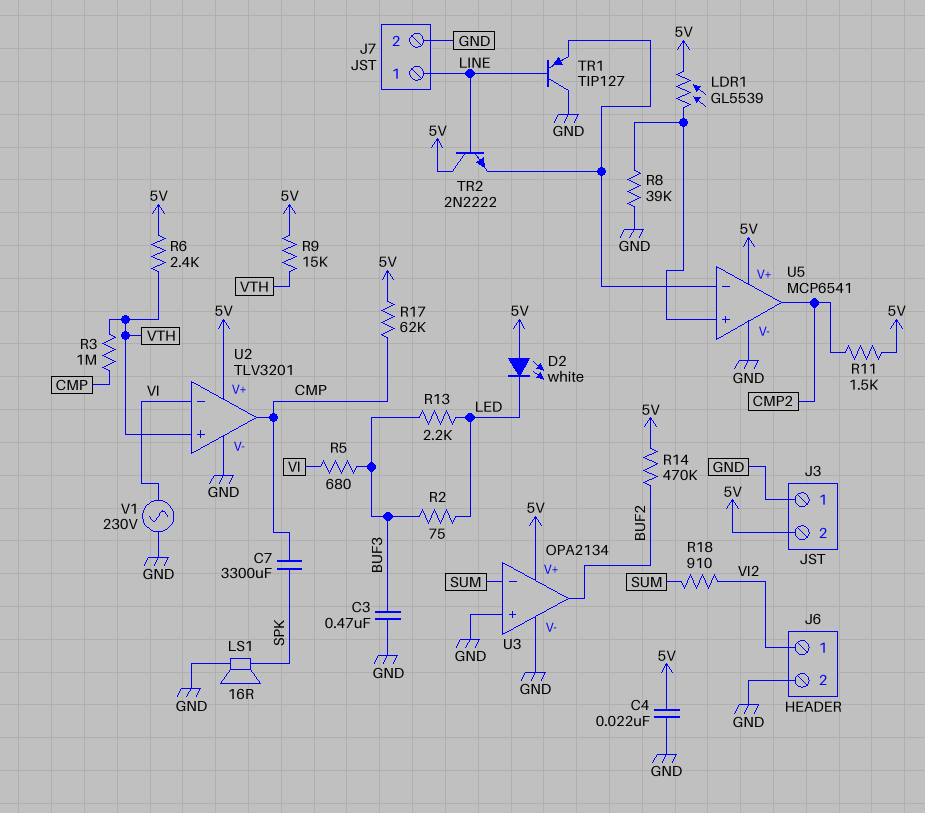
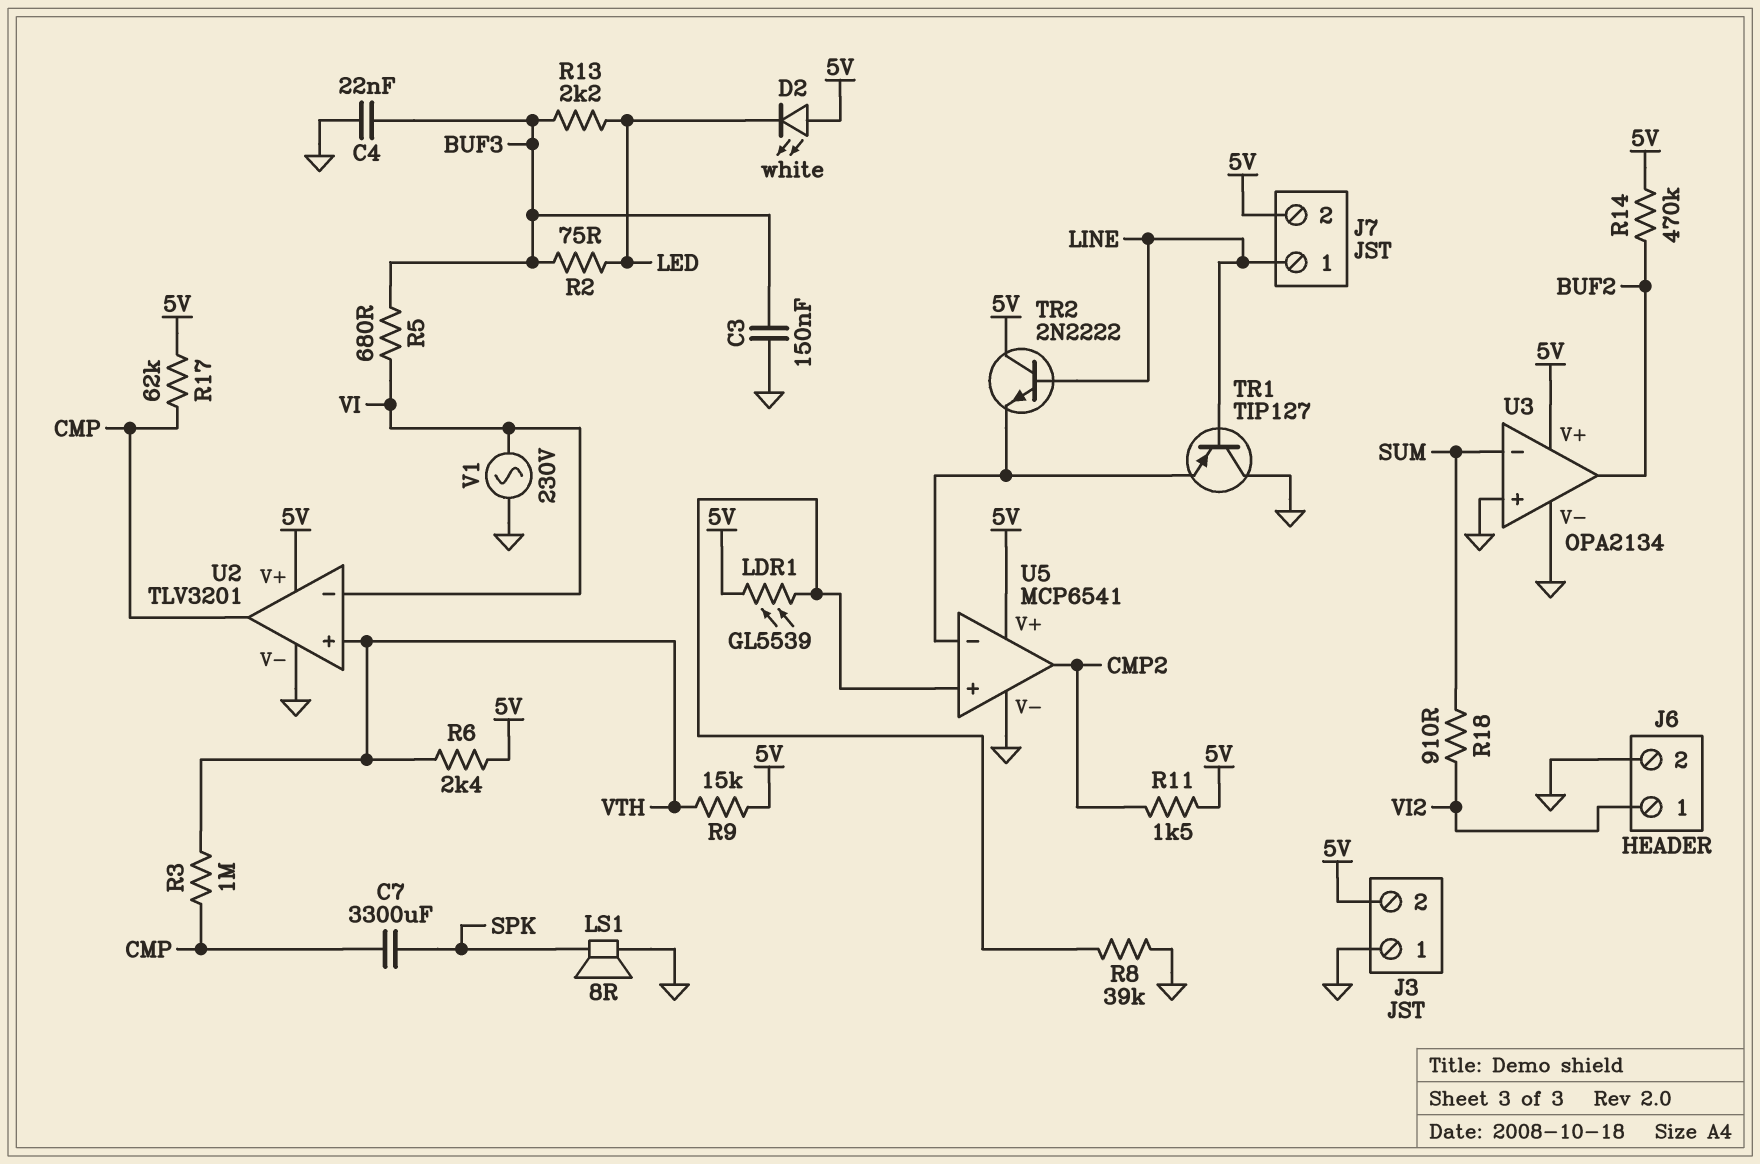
C3: 470nF (BUF3, GND) -> 150nF (BUF3, GND)
C4: 22nF (5V, GND) -> 22nF (BUF3, GND)
J7 pin 2: GND -> 5V
LS1: speaker 16R (GND, SPK) -> speaker 8R (GND, SPK)

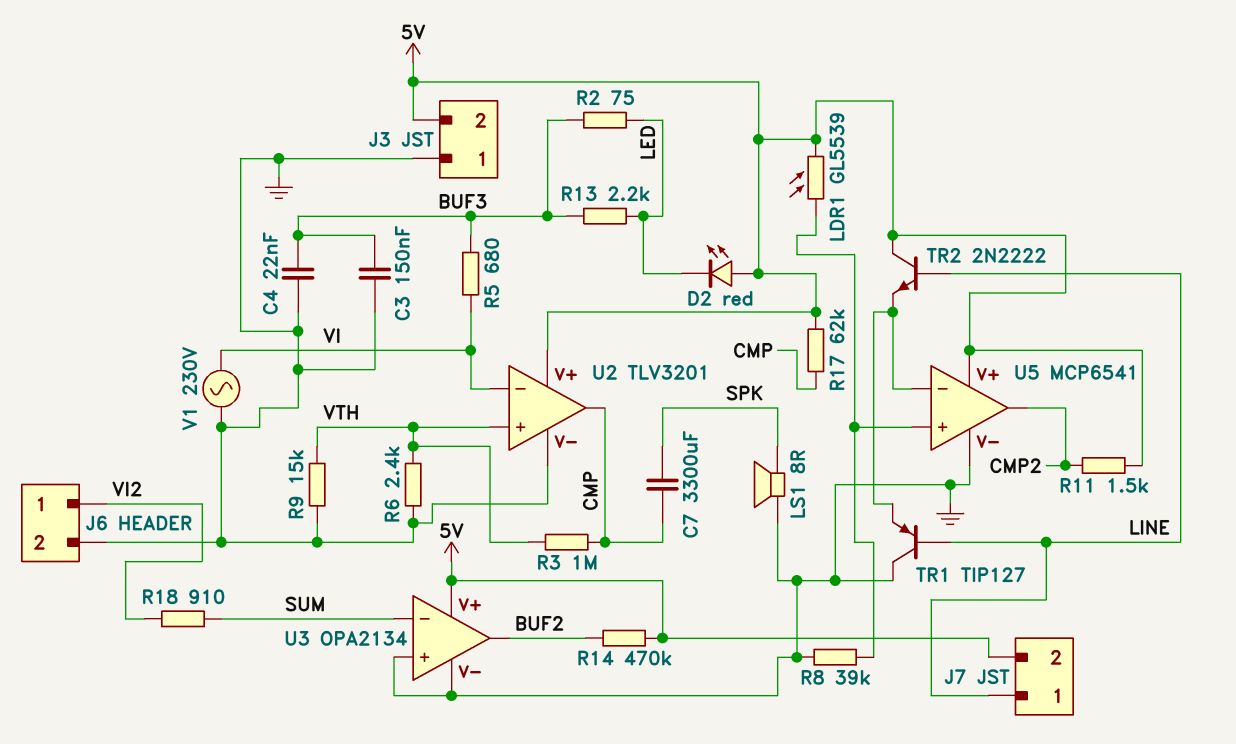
D2: LED white (A 5V, K LED) -> LED red (A 5V, K LED)
R6: 2.4k (5V, VTH) -> 2.4k (GND, VTH)
R9: 15k (5V, VTH) -> 15k (GND, VTH)

